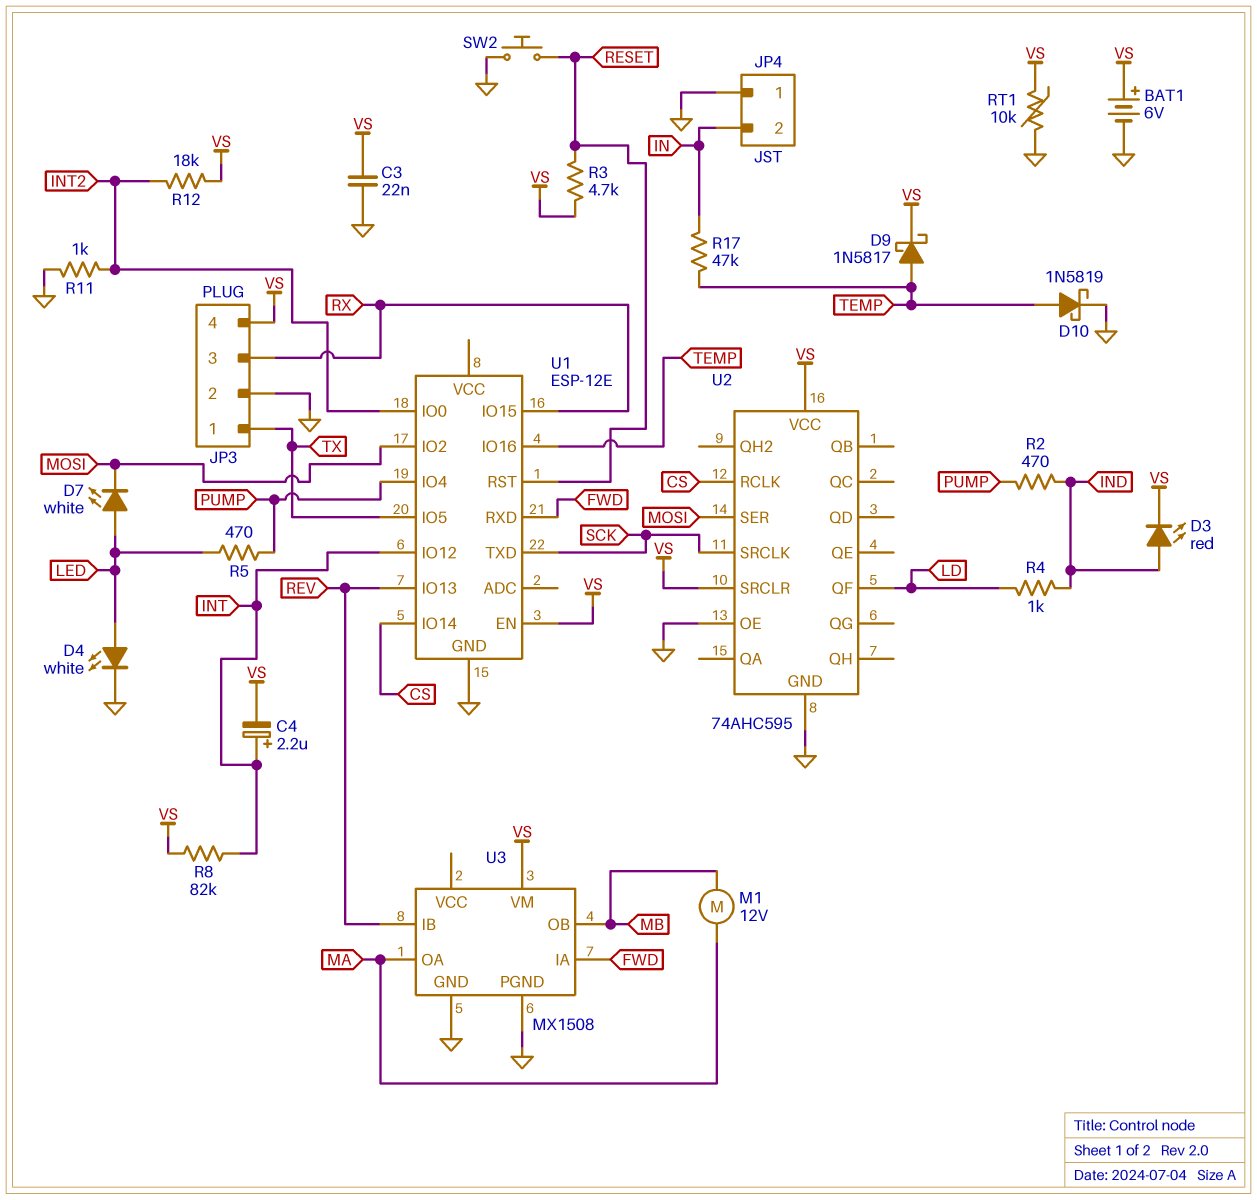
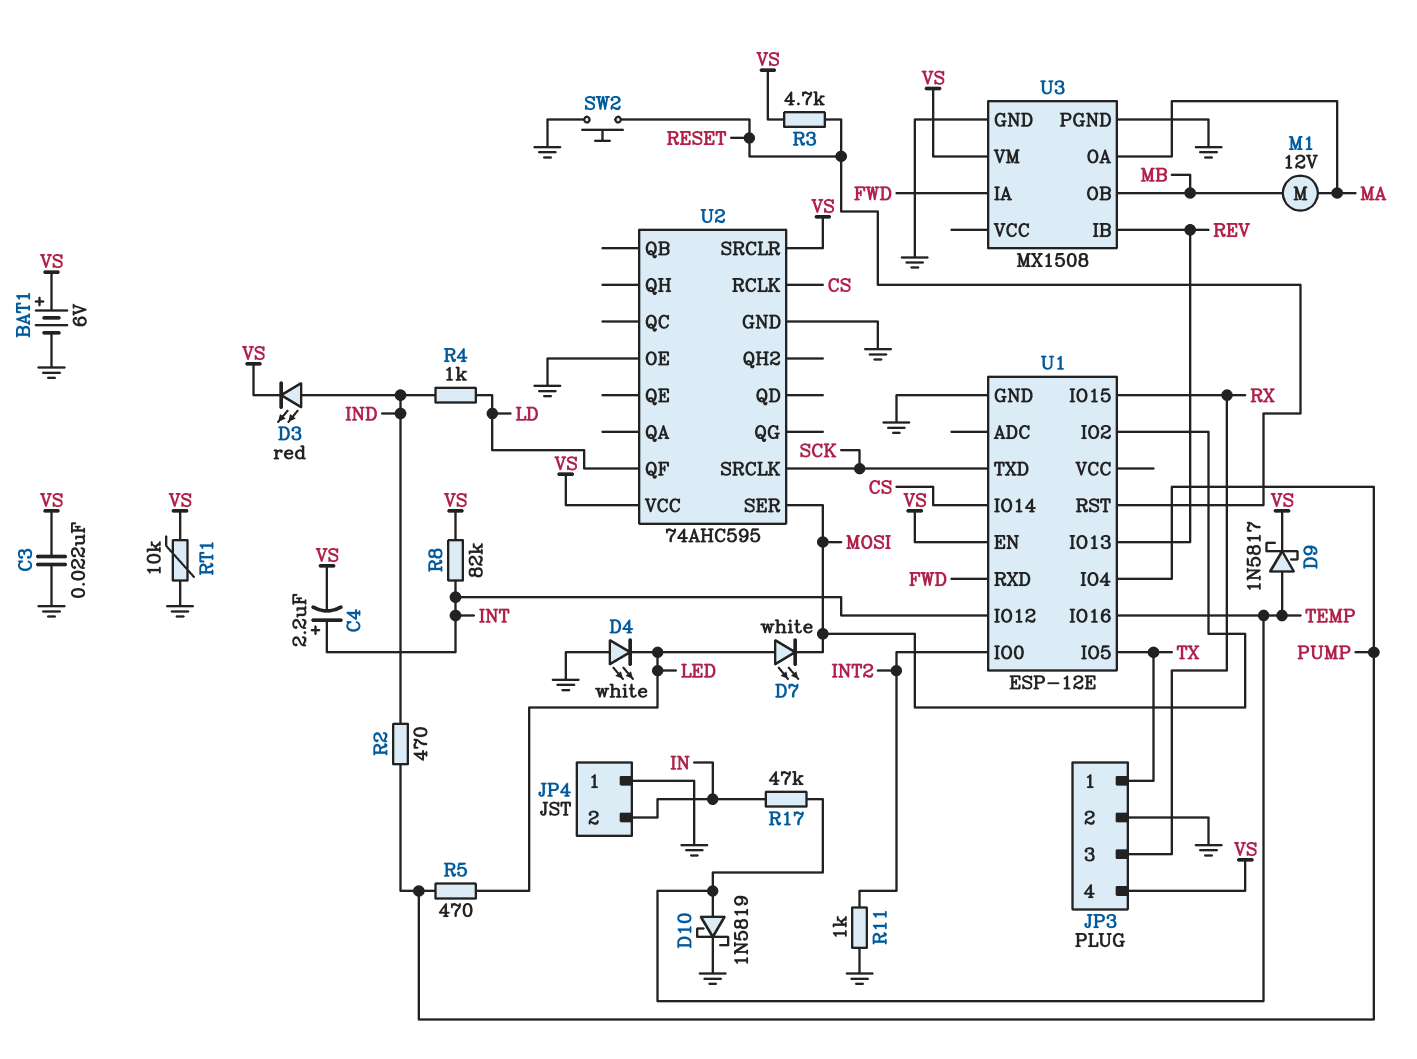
D4: LED white (A LED, K GND) -> LED white (A GND, K LED)
R12: 18k (INT2, VS) -> none

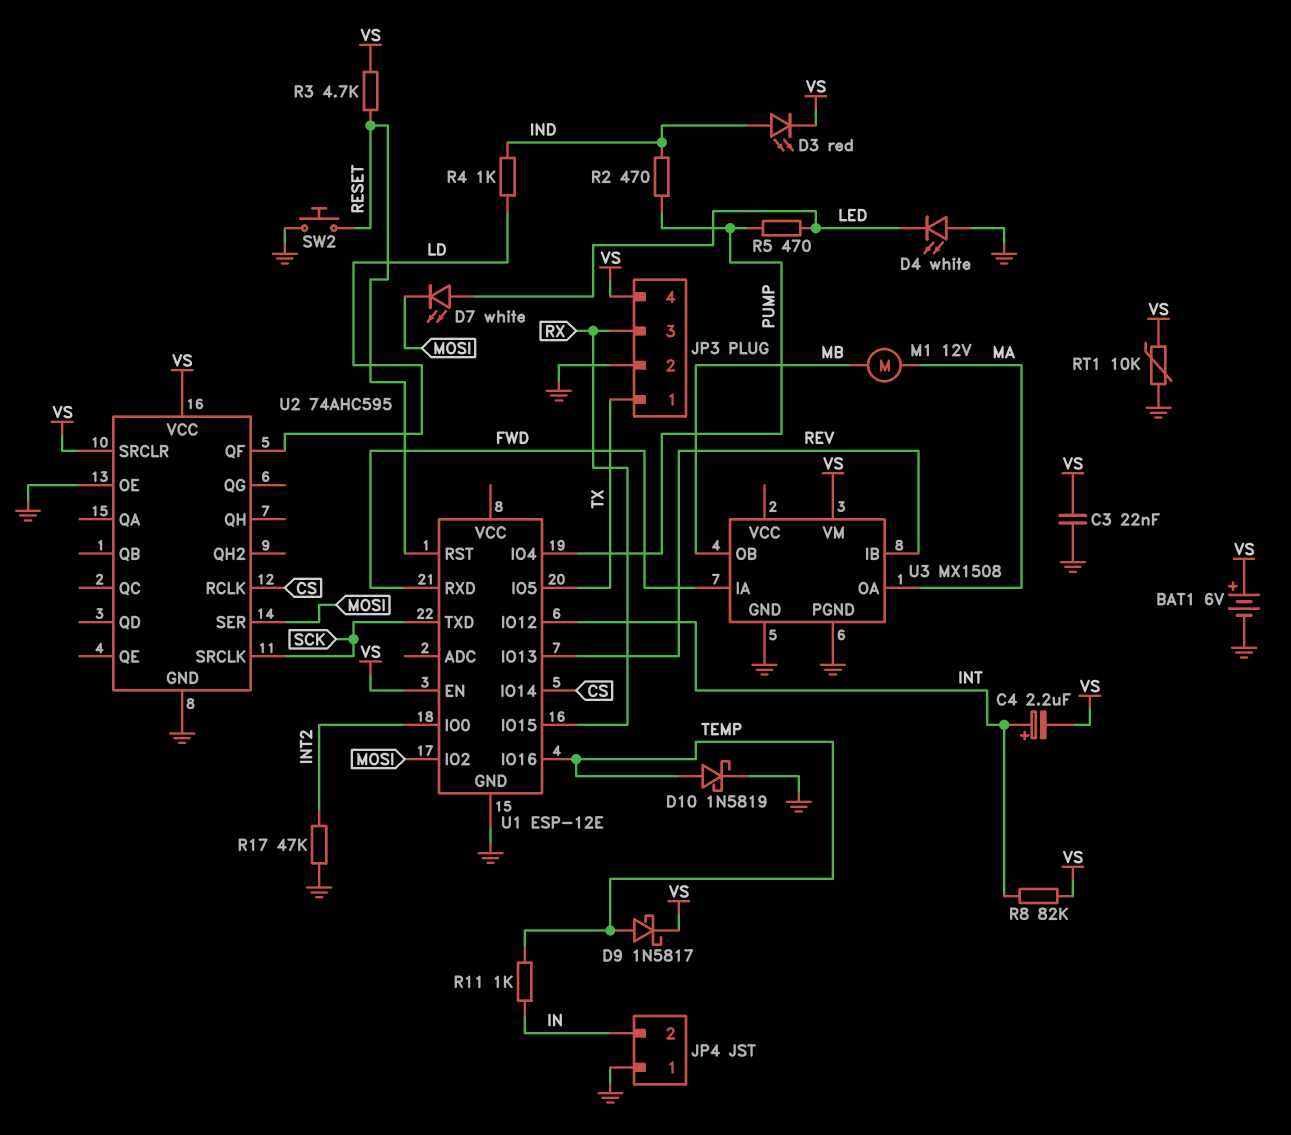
R11: 1k (GND, INT2) -> 1k (IN, TEMP)
R17: 47k (IN, TEMP) -> 47k (GND, INT2)

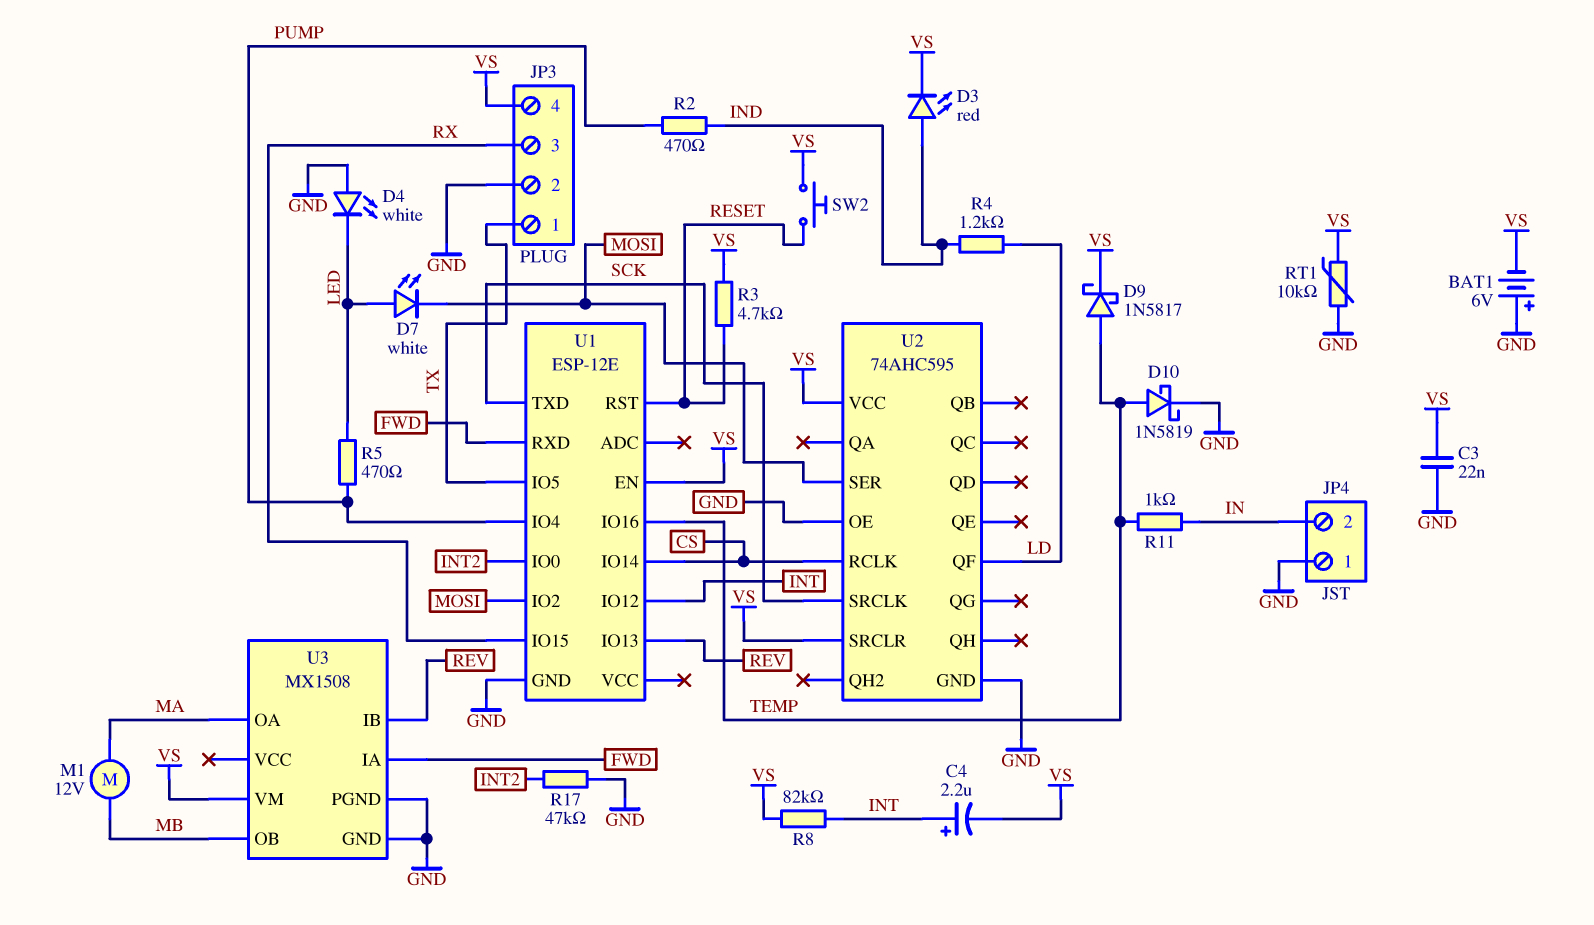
BAT1: 6V (plus VS, minus GND) -> 6V (plus GND, minus VS)
R4: 1k (IND, LD) -> 1.2k (IND, LD)
SW2: button (GND, RESET) -> button (RESET, VS)

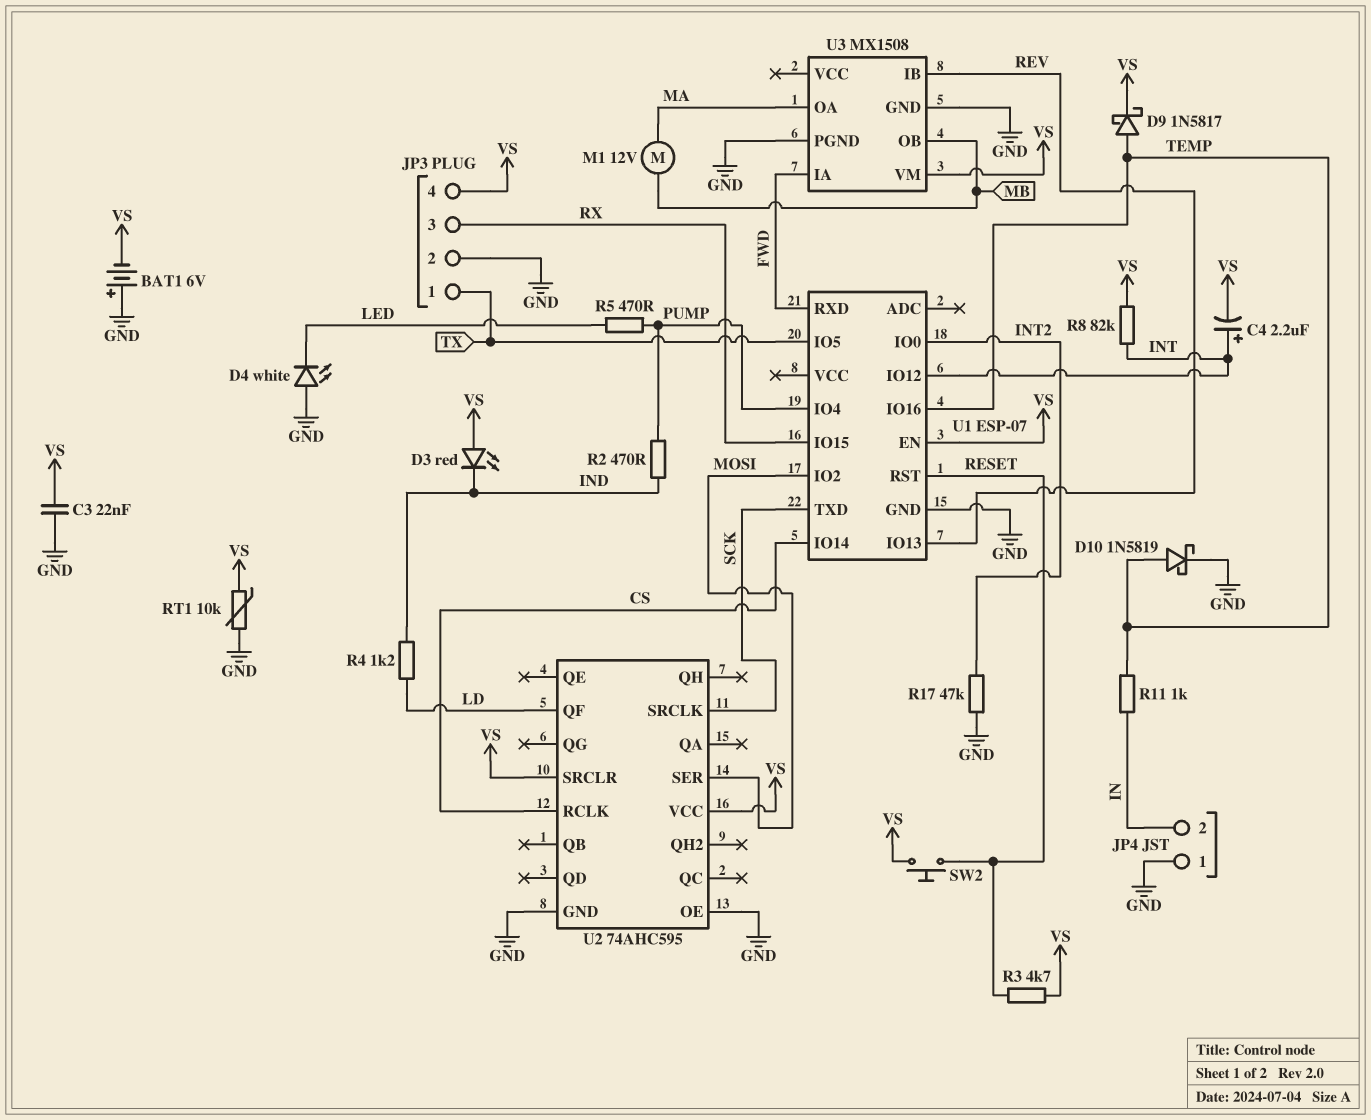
D3: LED red (A IND, K VS) -> LED red (A VS, K IND)
D7: LED white (A LED, K MOSI) -> none
U1: ESP-12E -> ESP-07

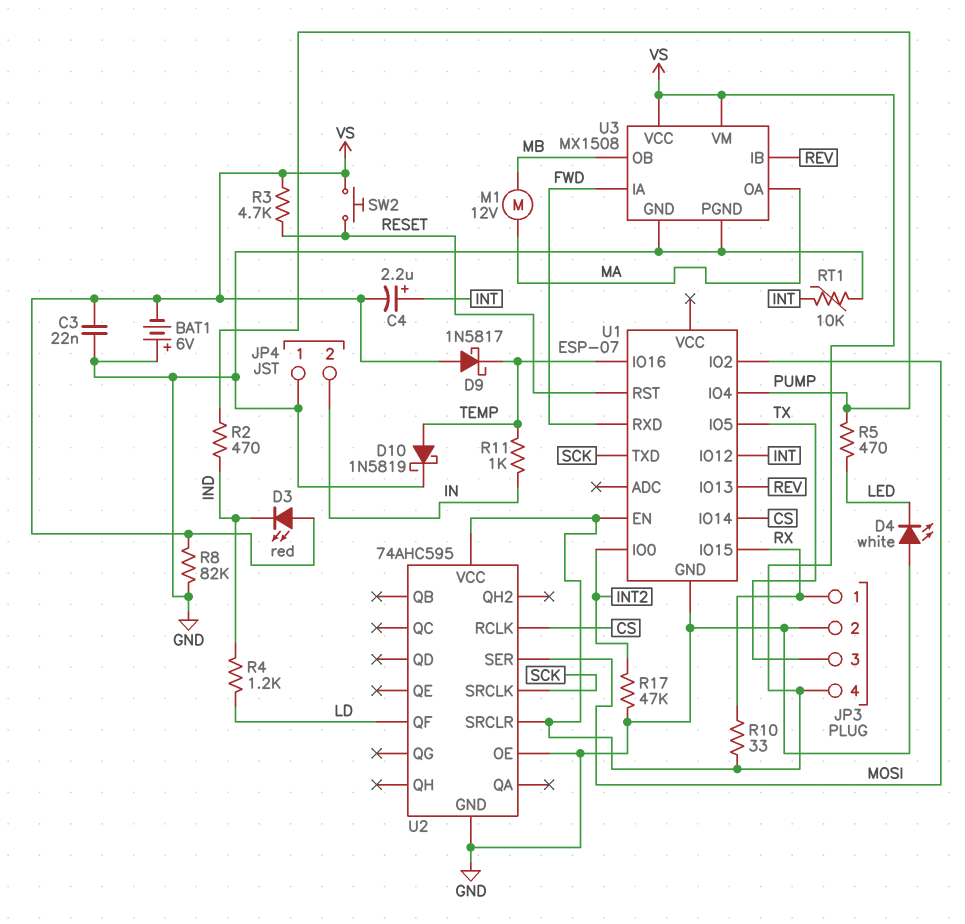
D9: schottky 1N5817 (A TEMP, K VS) -> schottky 1N5817 (A VS, K TEMP)
JP3 pin 1: TX -> RX
JP3 pin 3: RX -> TX
R8: 82k (INT, VS) -> 82k (GND, VS)
R10: none -> 33 (RX, VS)
RT1: 10k (GND, VS) -> 10k (GND, INT)
U3 pin VCC: none -> VS

